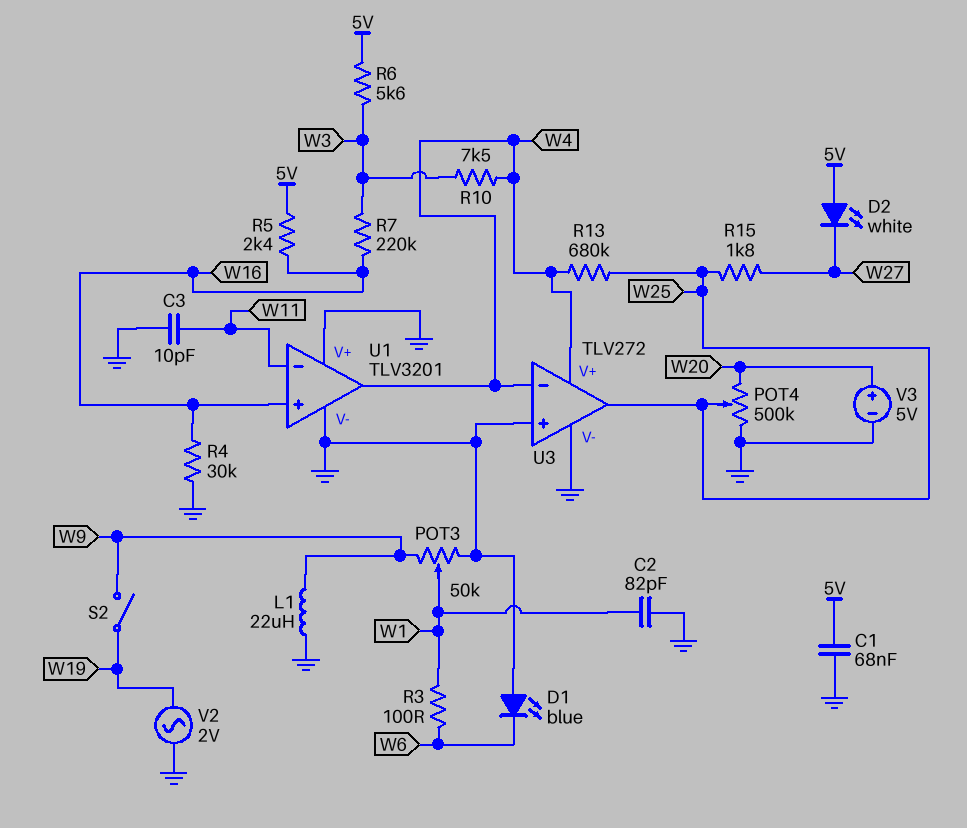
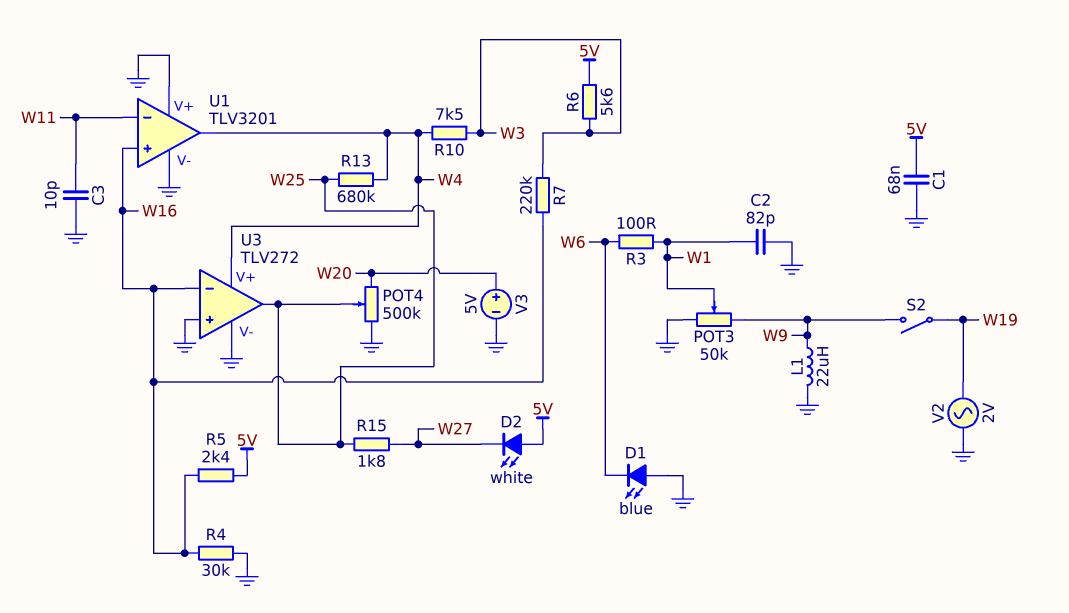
U3 pin in-: W4 -> W16

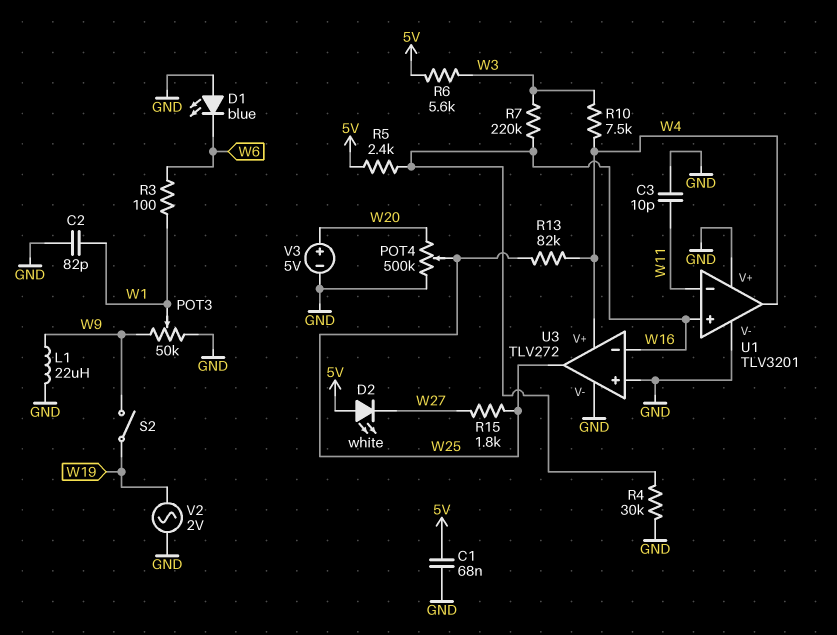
R13: 680k (W4, W25) -> 82k (W4, W25)

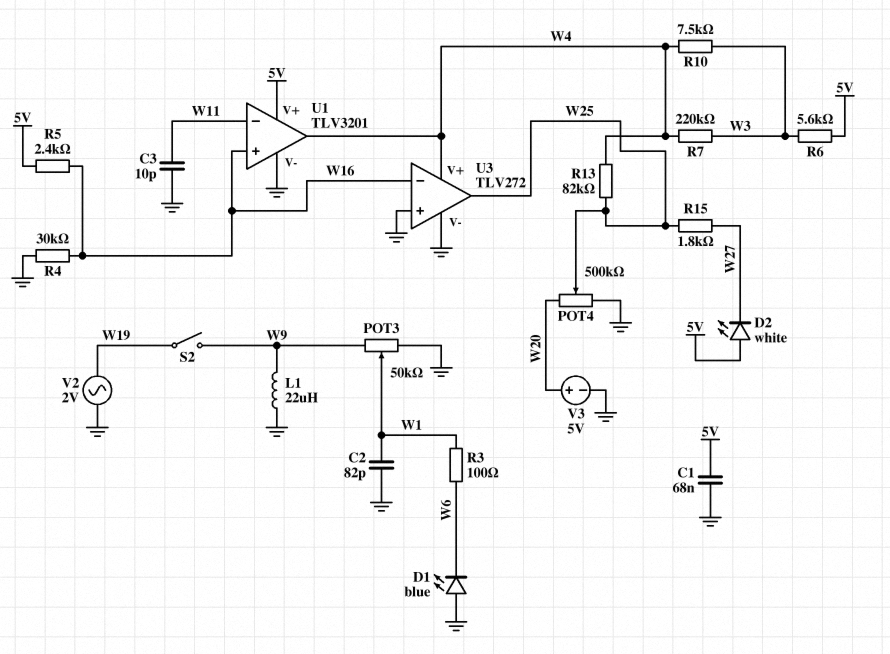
R7: 220k (W3, W16) -> 220k (W3, W4)
U1 pin V+: GND -> 5V

